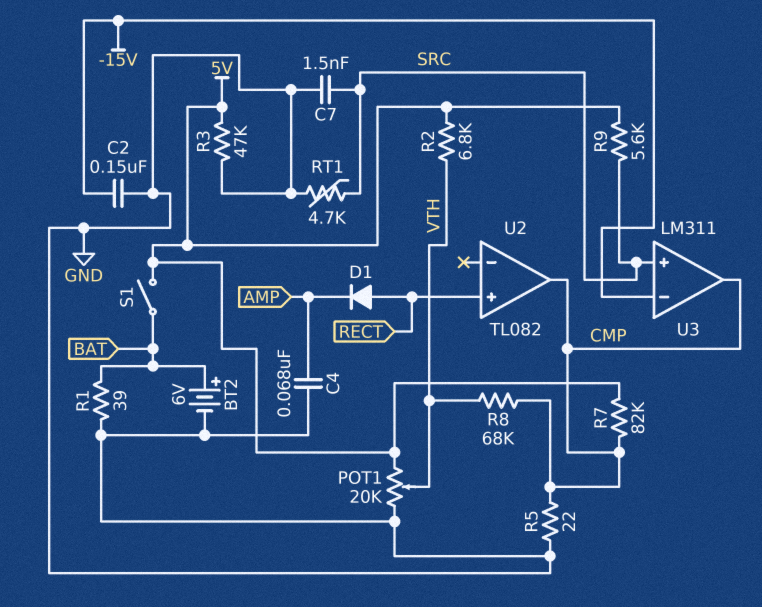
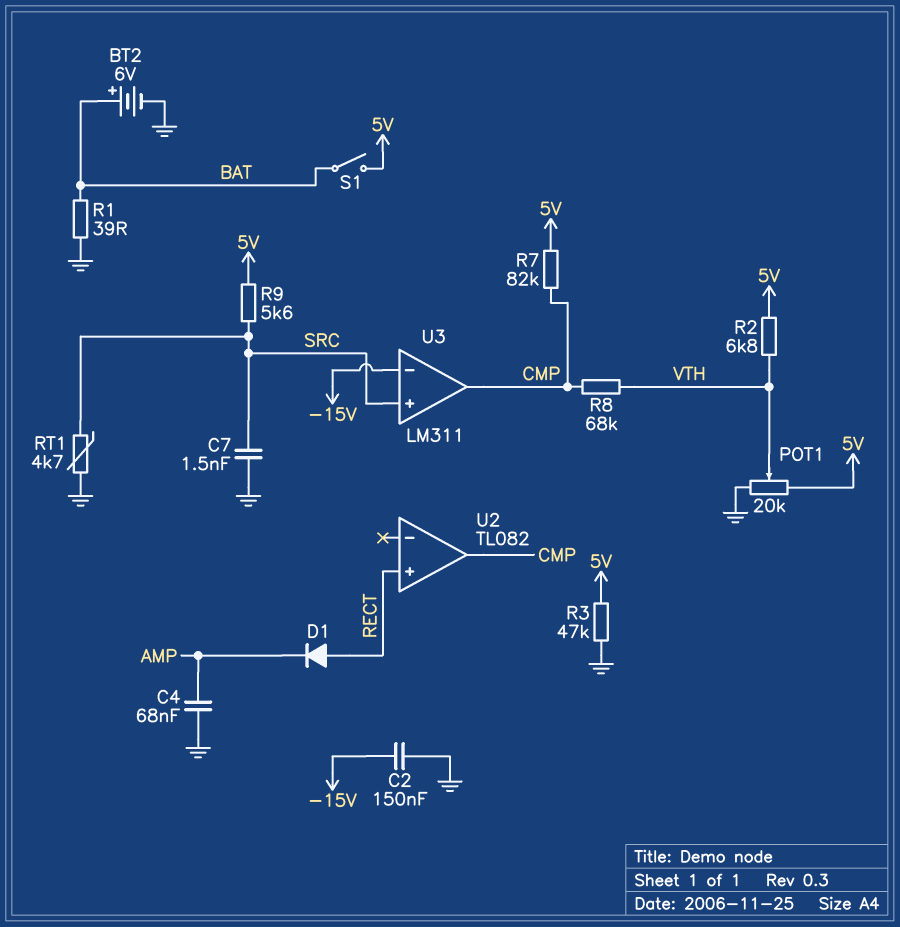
R5: 22 (CMP, GND) -> none

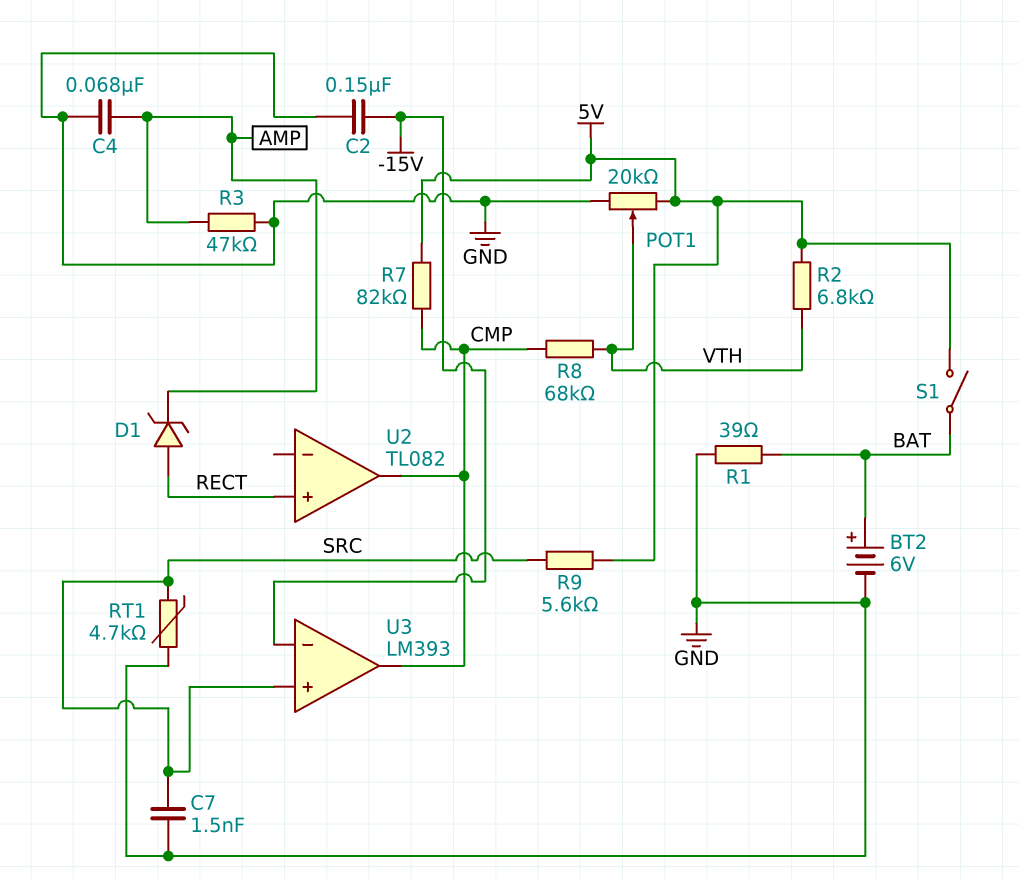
D1: diode (A RECT, K AMP) -> zener (A RECT, K AMP)
R3: 47k (5V, GND) -> 47k (AMP, GND)
U3: LM311 -> LM393

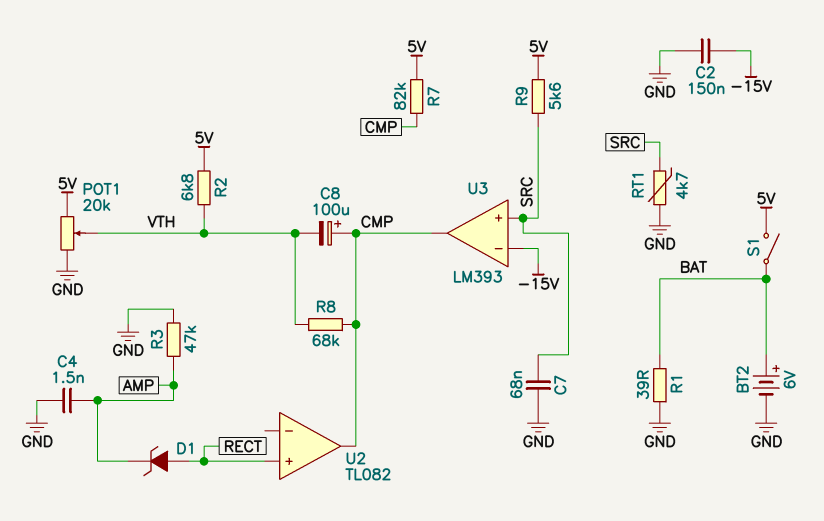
C4: 68nF (AMP, GND) -> 1.5nF (AMP, GND)
C7: 1.5nF (GND, SRC) -> 68nF (GND, SRC)
C8: none -> 100uF (plus CMP, minus VTH)

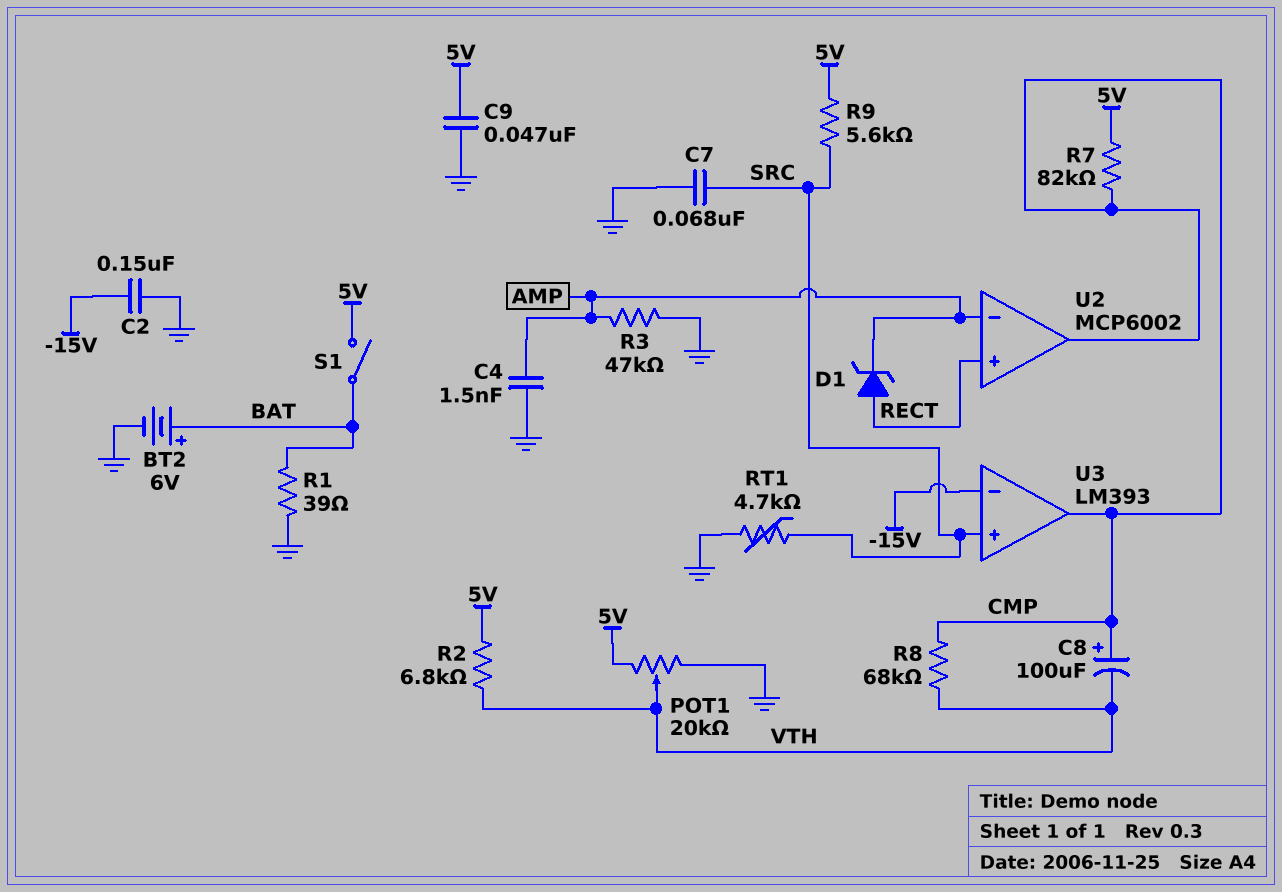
C9: none -> 47nF (5V, GND)
U2: TL082 -> MCP6002
U2 pin in-: none -> AMP

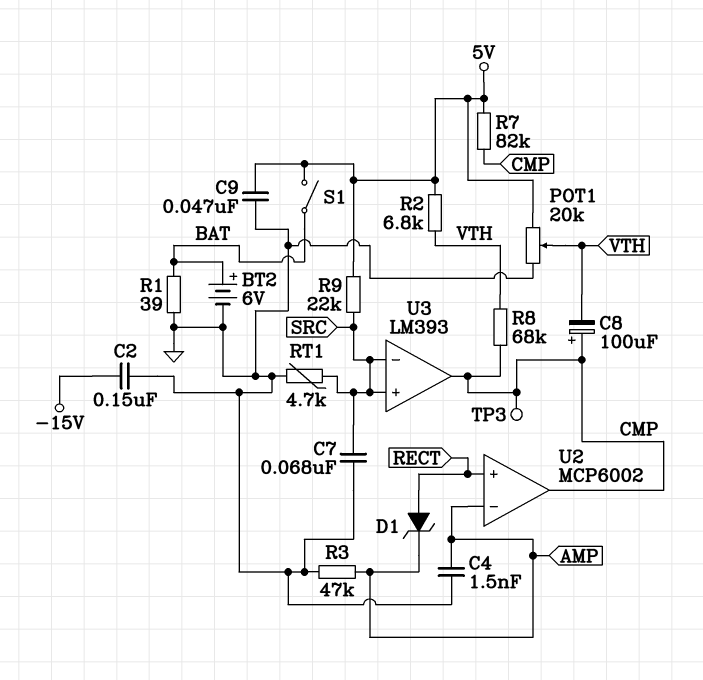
R9: 5.6k (5V, SRC) -> 22k (5V, SRC)
TP3: none -> test point (CMP)
U3 pin in-: -15V -> SRC

